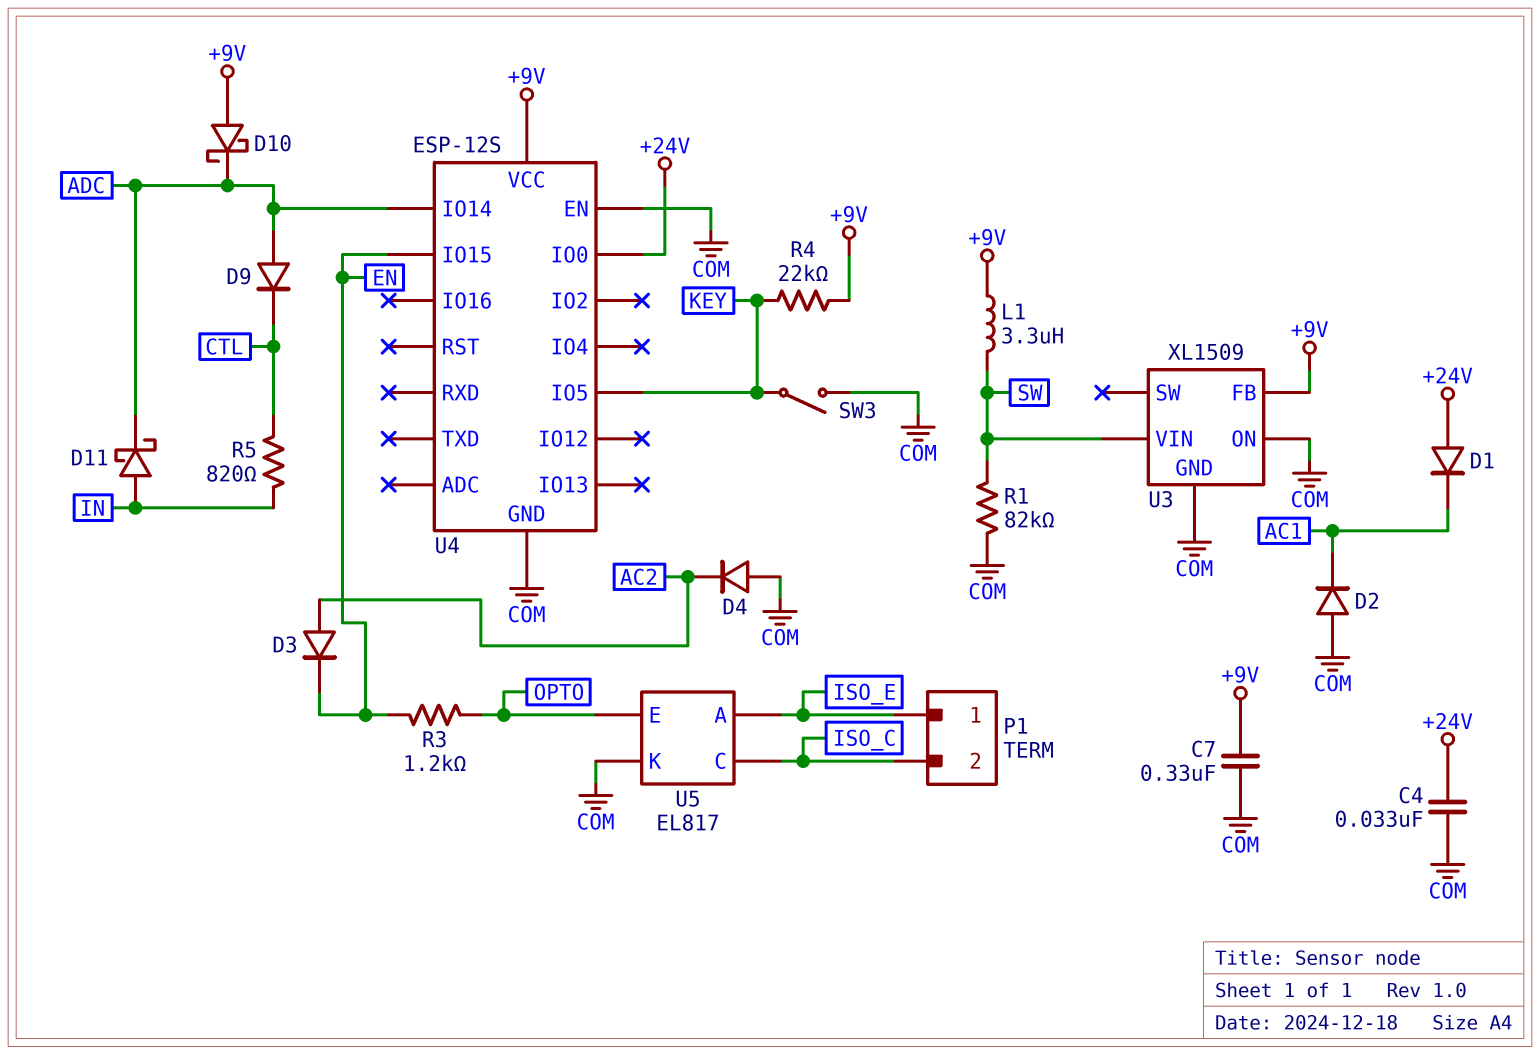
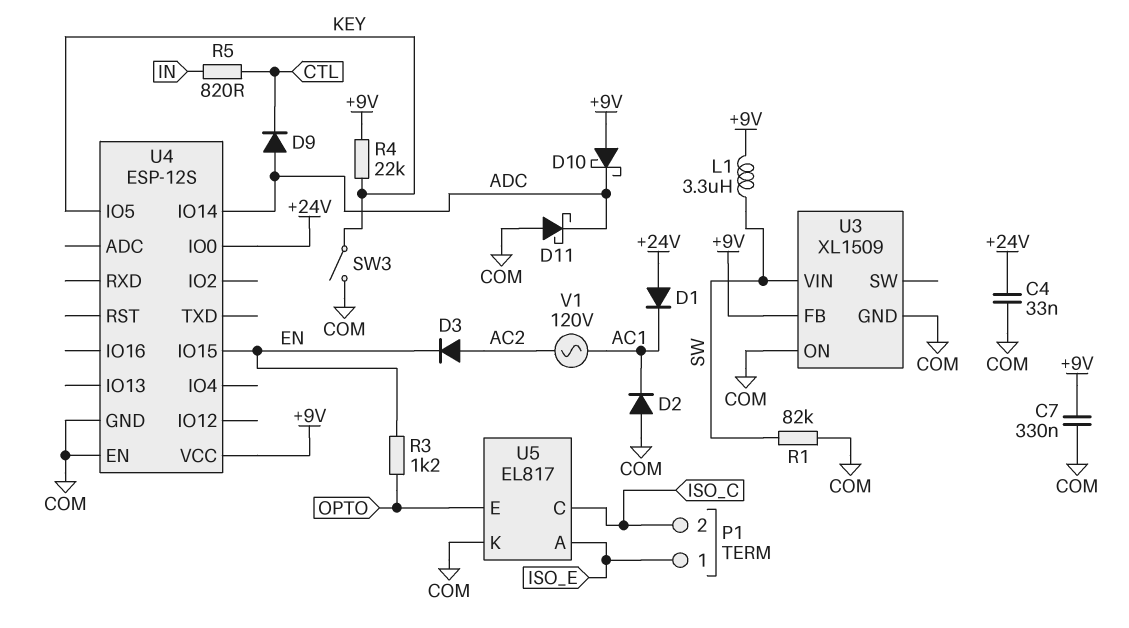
D4: diode (A COM, K AC2) -> none
D11: schottky (A IN, K ADC) -> schottky (A COM, K ADC)
V1: none -> AC 120V (AC1, AC2)

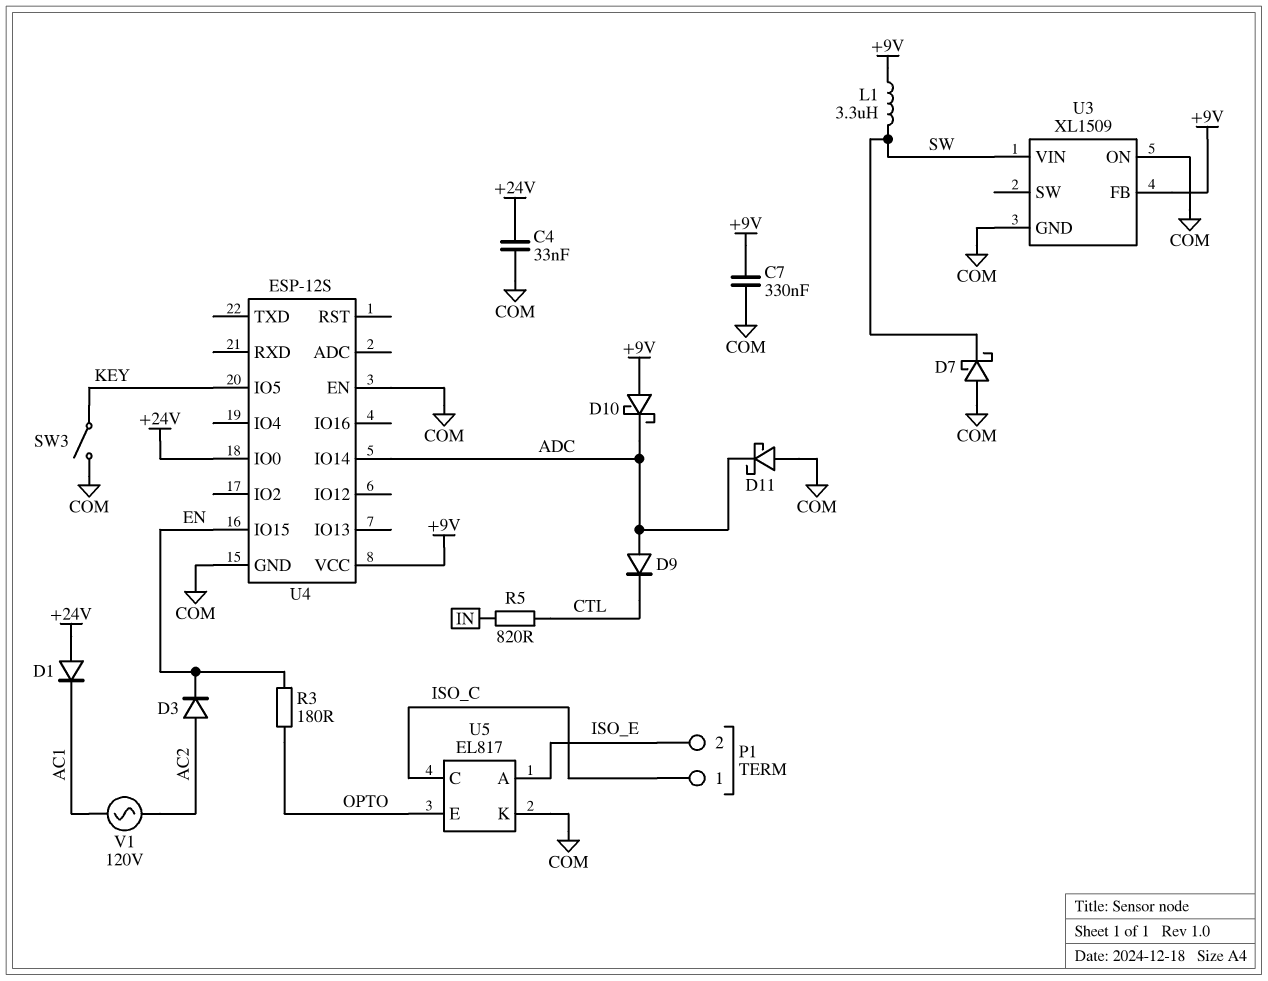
D2: diode (A COM, K AC1) -> none
D7: none -> schottky (A COM, K SW)
P1 pin 1: ISO_E -> ISO_C
P1 pin 2: ISO_C -> ISO_E
R1: 82k (COM, SW) -> none
R3: 1.2k (EN, OPTO) -> 180 (EN, OPTO)
R4: 22k (+9V, KEY) -> none

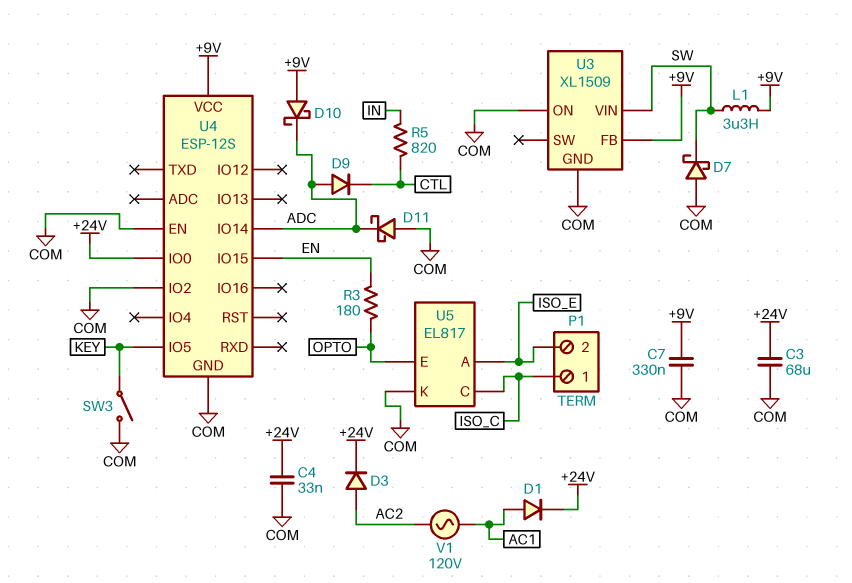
C3: none -> 68uF (+24V, COM)
D1: diode (A +24V, K AC1) -> diode (A AC1, K +24V)
D3: diode (A AC2, K EN) -> diode (A AC2, K +24V)
U4 pin IO2: none -> COM

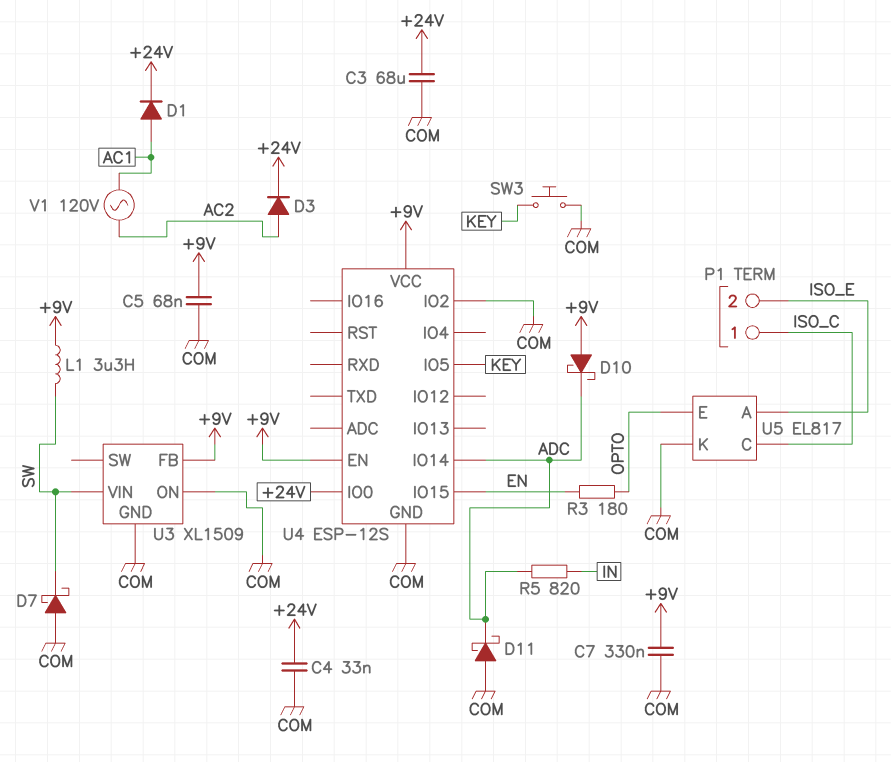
C5: none -> 68nF (+9V, COM)
D9: diode (A ADC, K CTL) -> none
R5: 820 (CTL, IN) -> 820 (ADC, IN)
SW3: switch (COM, KEY) -> button (COM, KEY)
U4 pin EN: COM -> +9V

